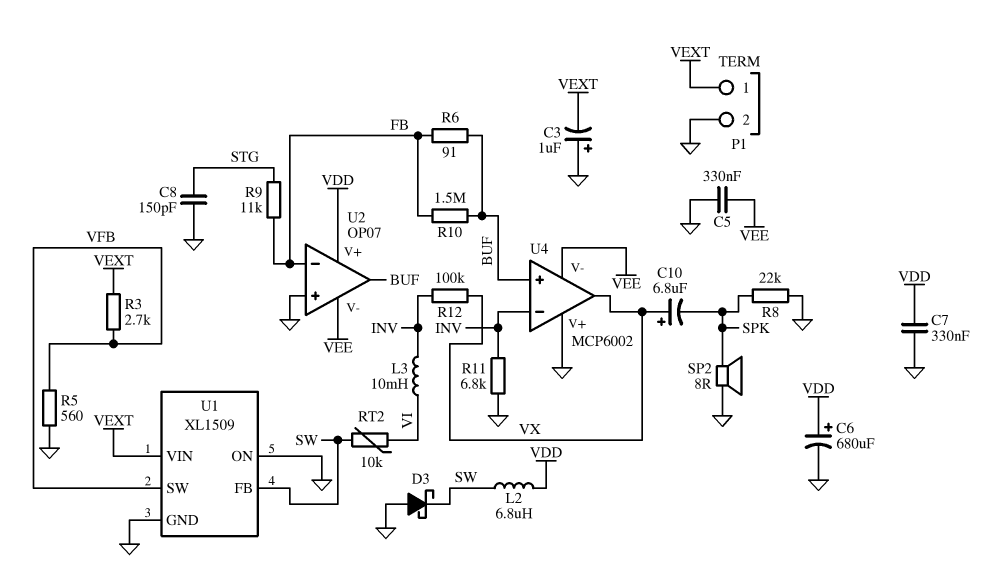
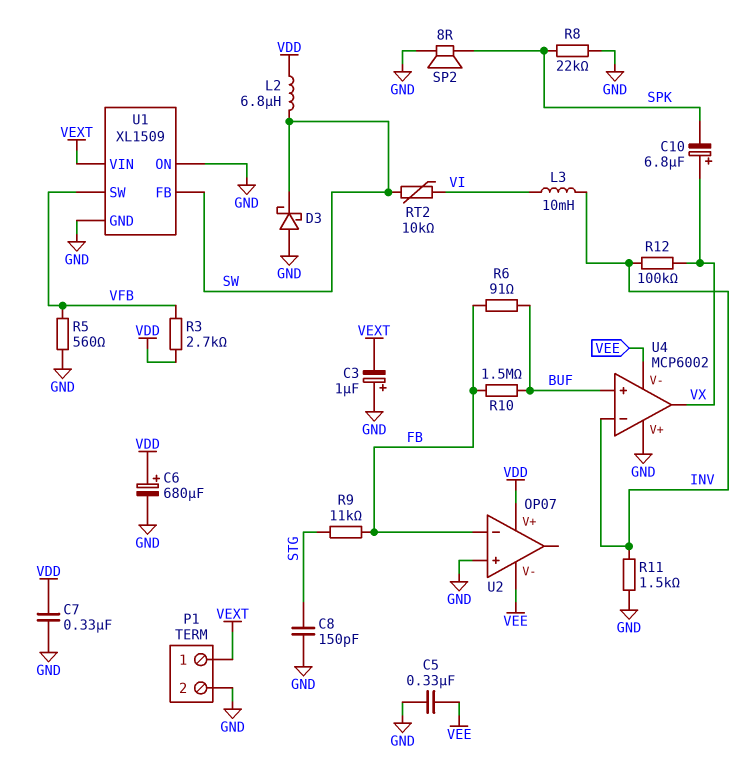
R3: 2.7k (VEXT, VFB) -> 2.7k (VDD, VFB)
R11: 6.8k (GND, INV) -> 1.5k (GND, INV)
U2 pin out: BUF -> none

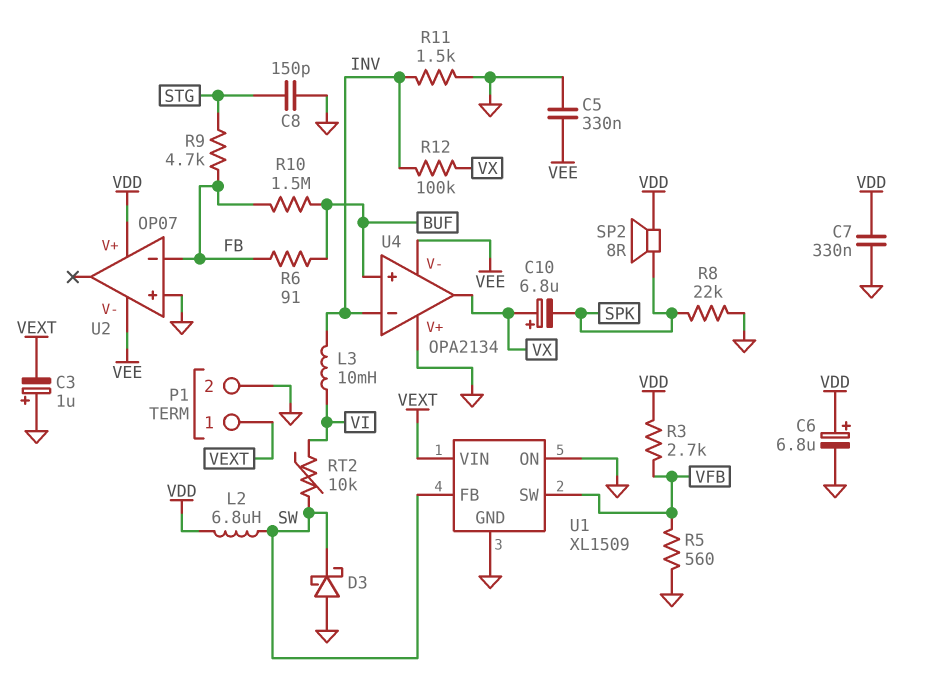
C6: 680uF (plus VDD, minus GND) -> 6.8uF (plus VDD, minus GND)
R9: 11k (FB, STG) -> 4.7k (FB, STG)
SP2: speaker 8R (GND, SPK) -> speaker 8R (SPK, VDD)
U4: MCP6002 -> OPA2134

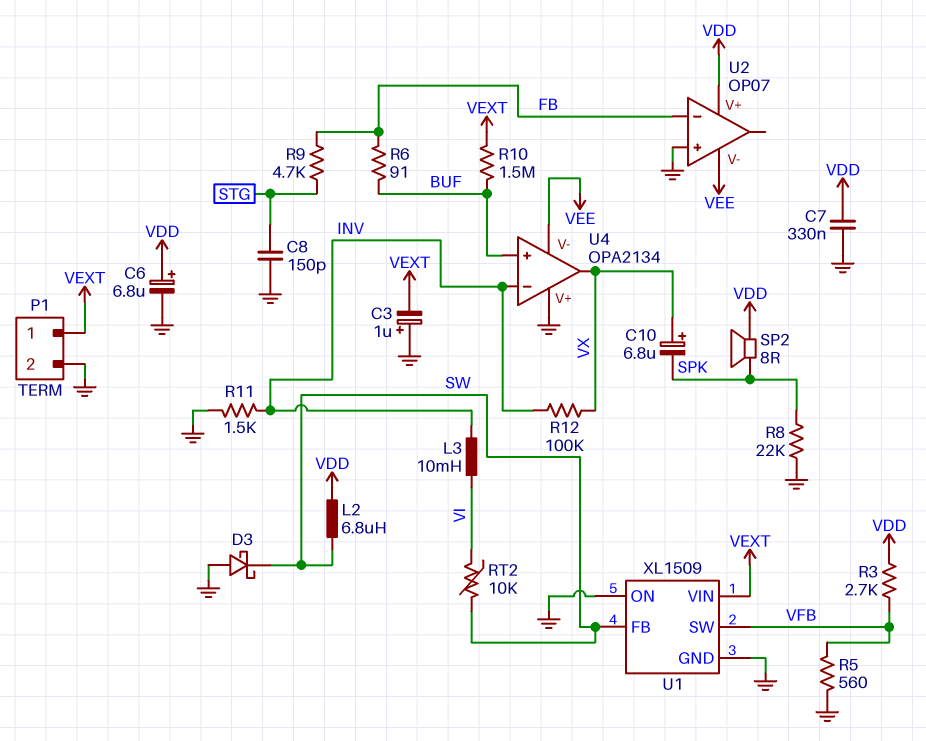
C5: 330nF (GND, VEE) -> none
R10: 1.5M (BUF, FB) -> 1.5M (BUF, VEXT)

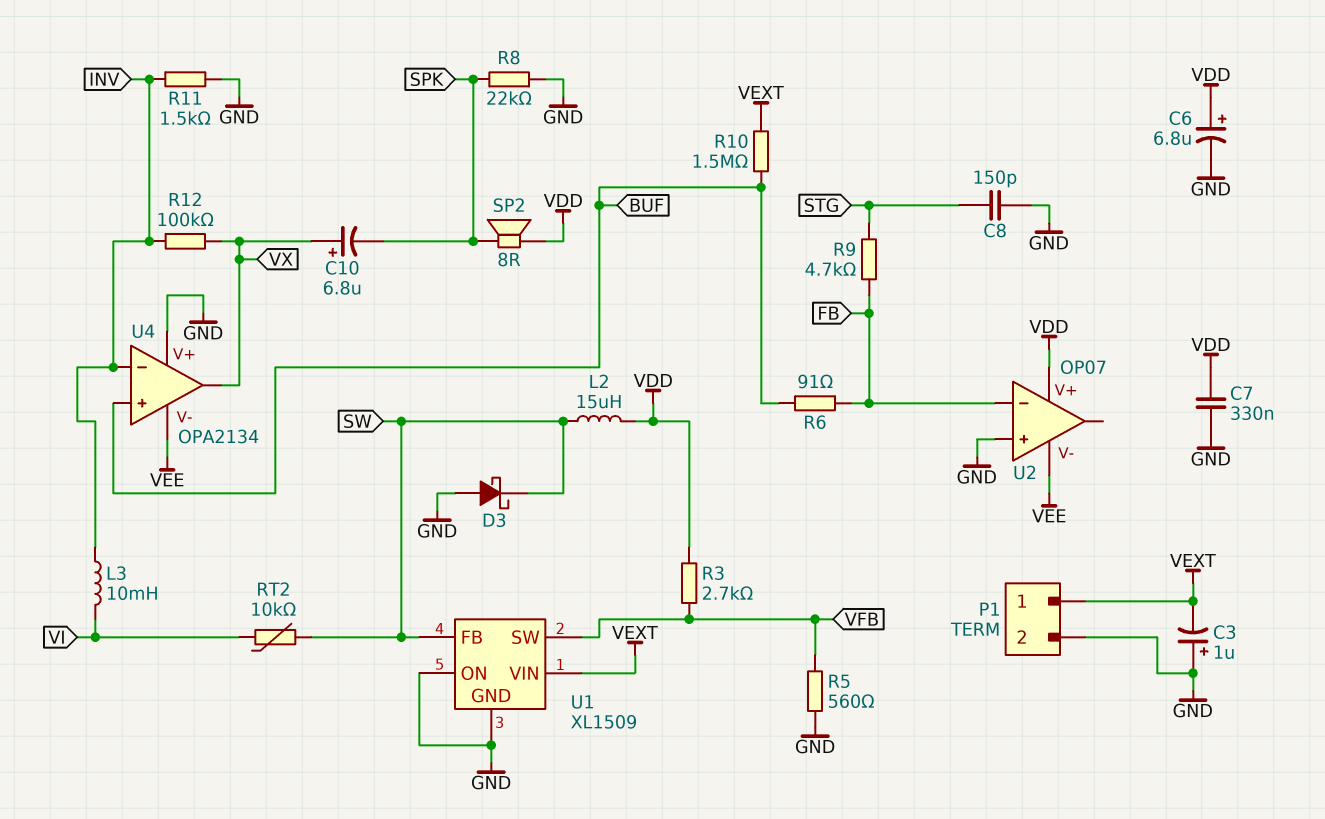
L2: 6.8uH (SW, VDD) -> 15uH (SW, VDD)

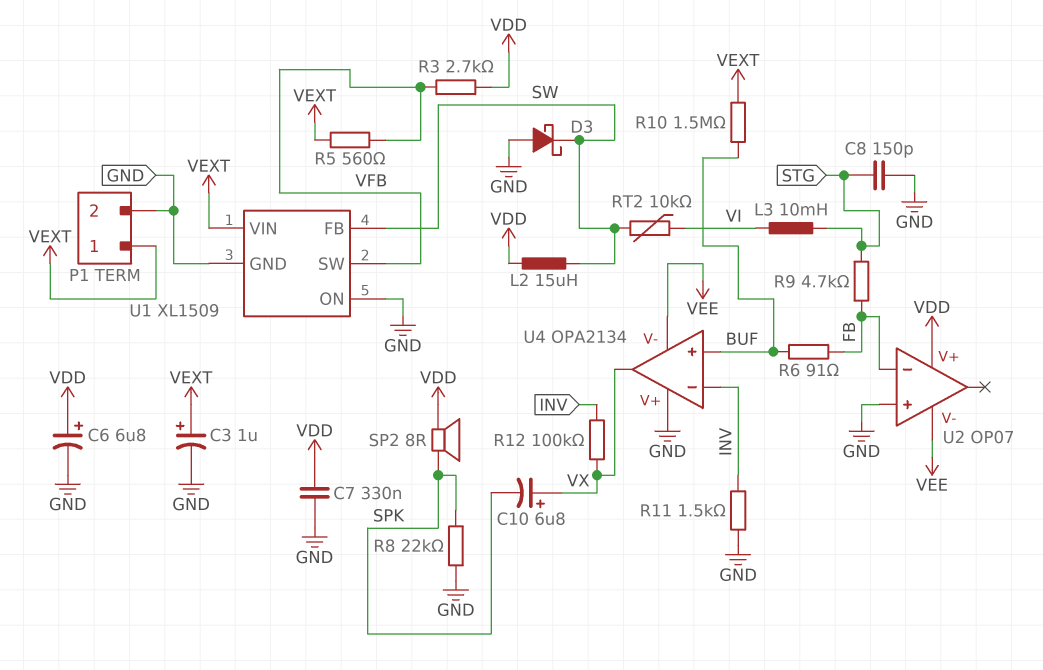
C3: 1uF (plus GND, minus VEXT) -> 1uF (plus VEXT, minus GND)
L3: 10mH (INV, VI) -> 10mH (STG, VI)
R5: 560 (GND, VFB) -> 560 (VEXT, VFB)

